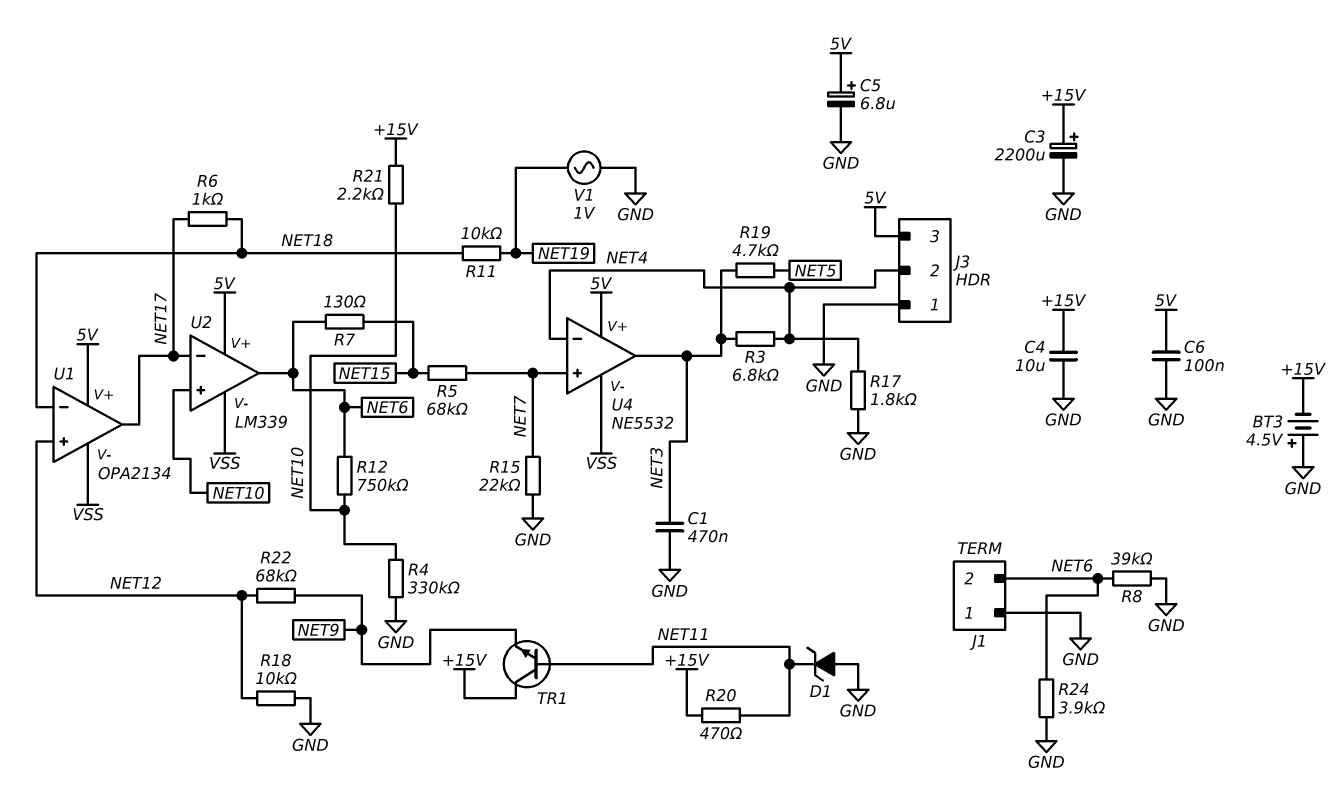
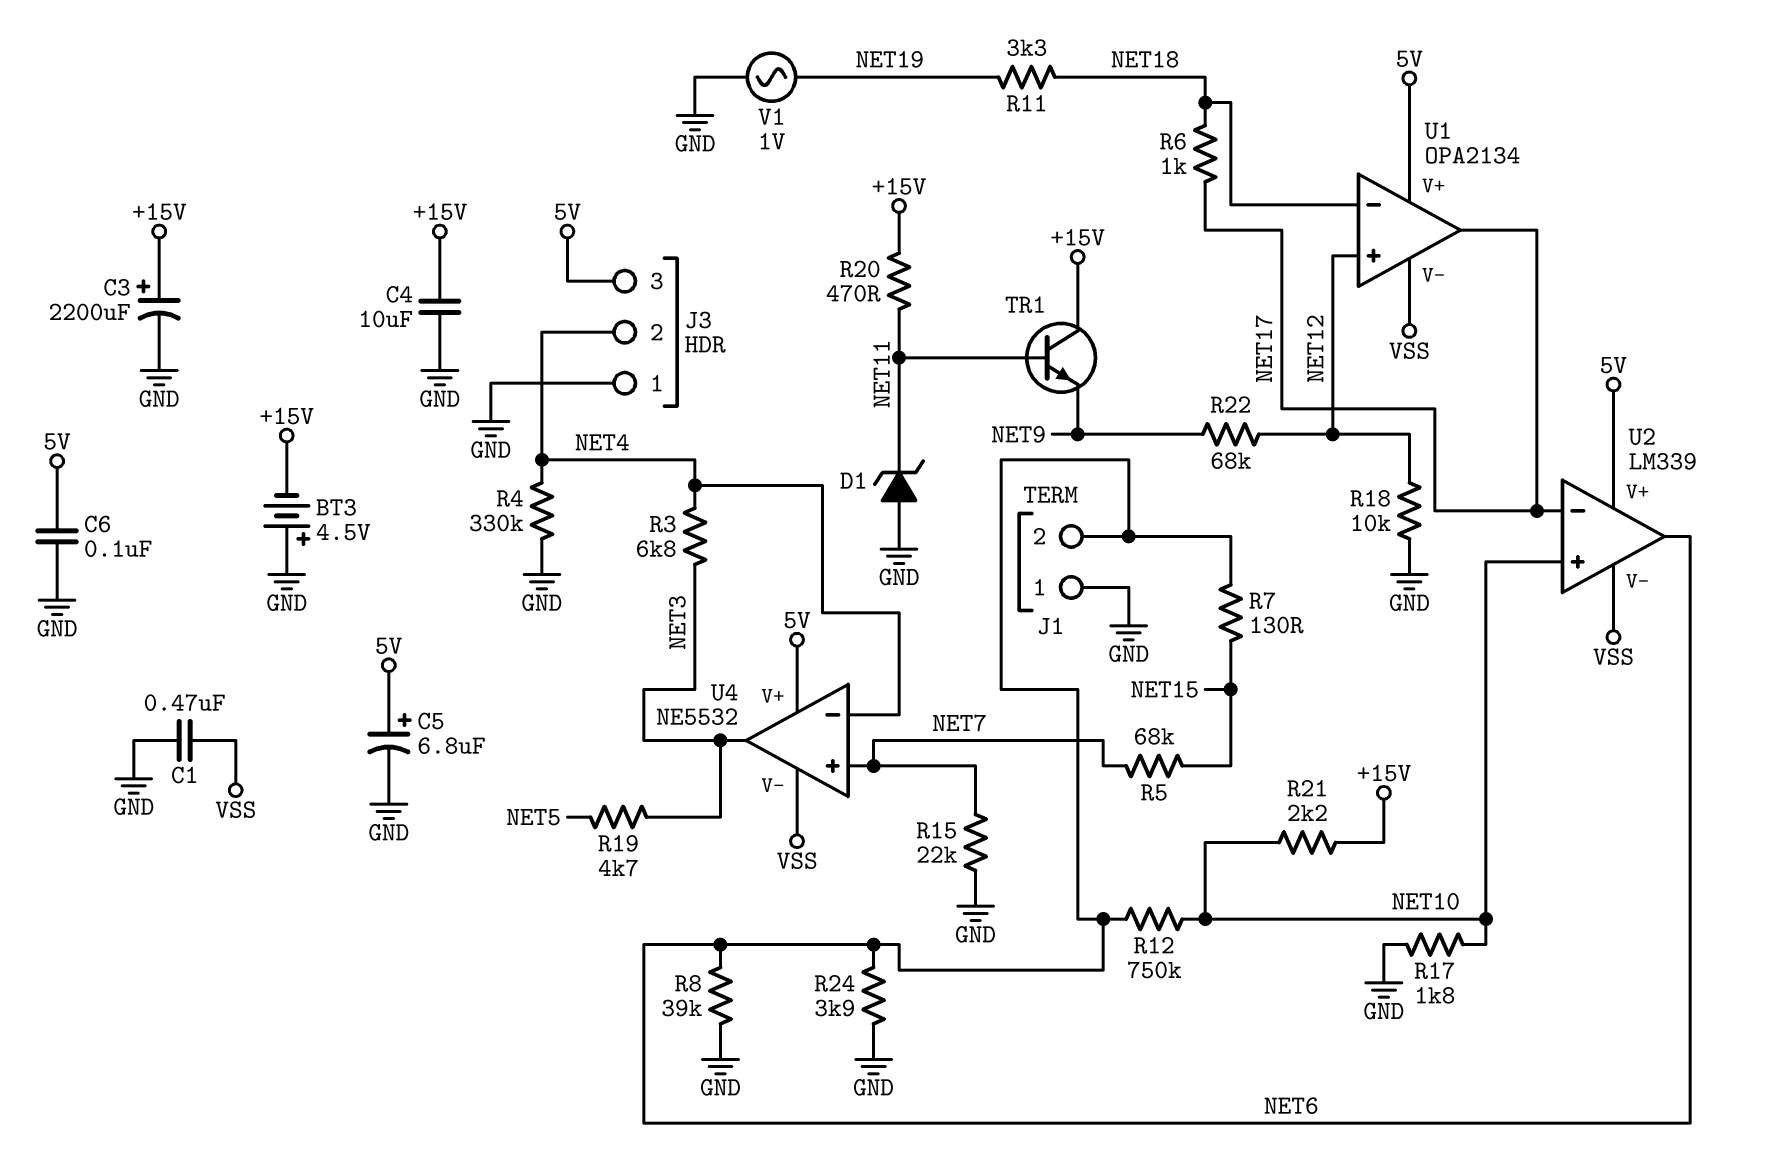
C1: 470nF (GND, NET3) -> 470nF (GND, VSS)
R4: 330k (GND, NET10) -> 330k (GND, NET4)
R11: 10k (NET18, NET19) -> 3.3k (NET18, NET19)
R17: 1.8k (GND, NET4) -> 1.8k (GND, NET10)

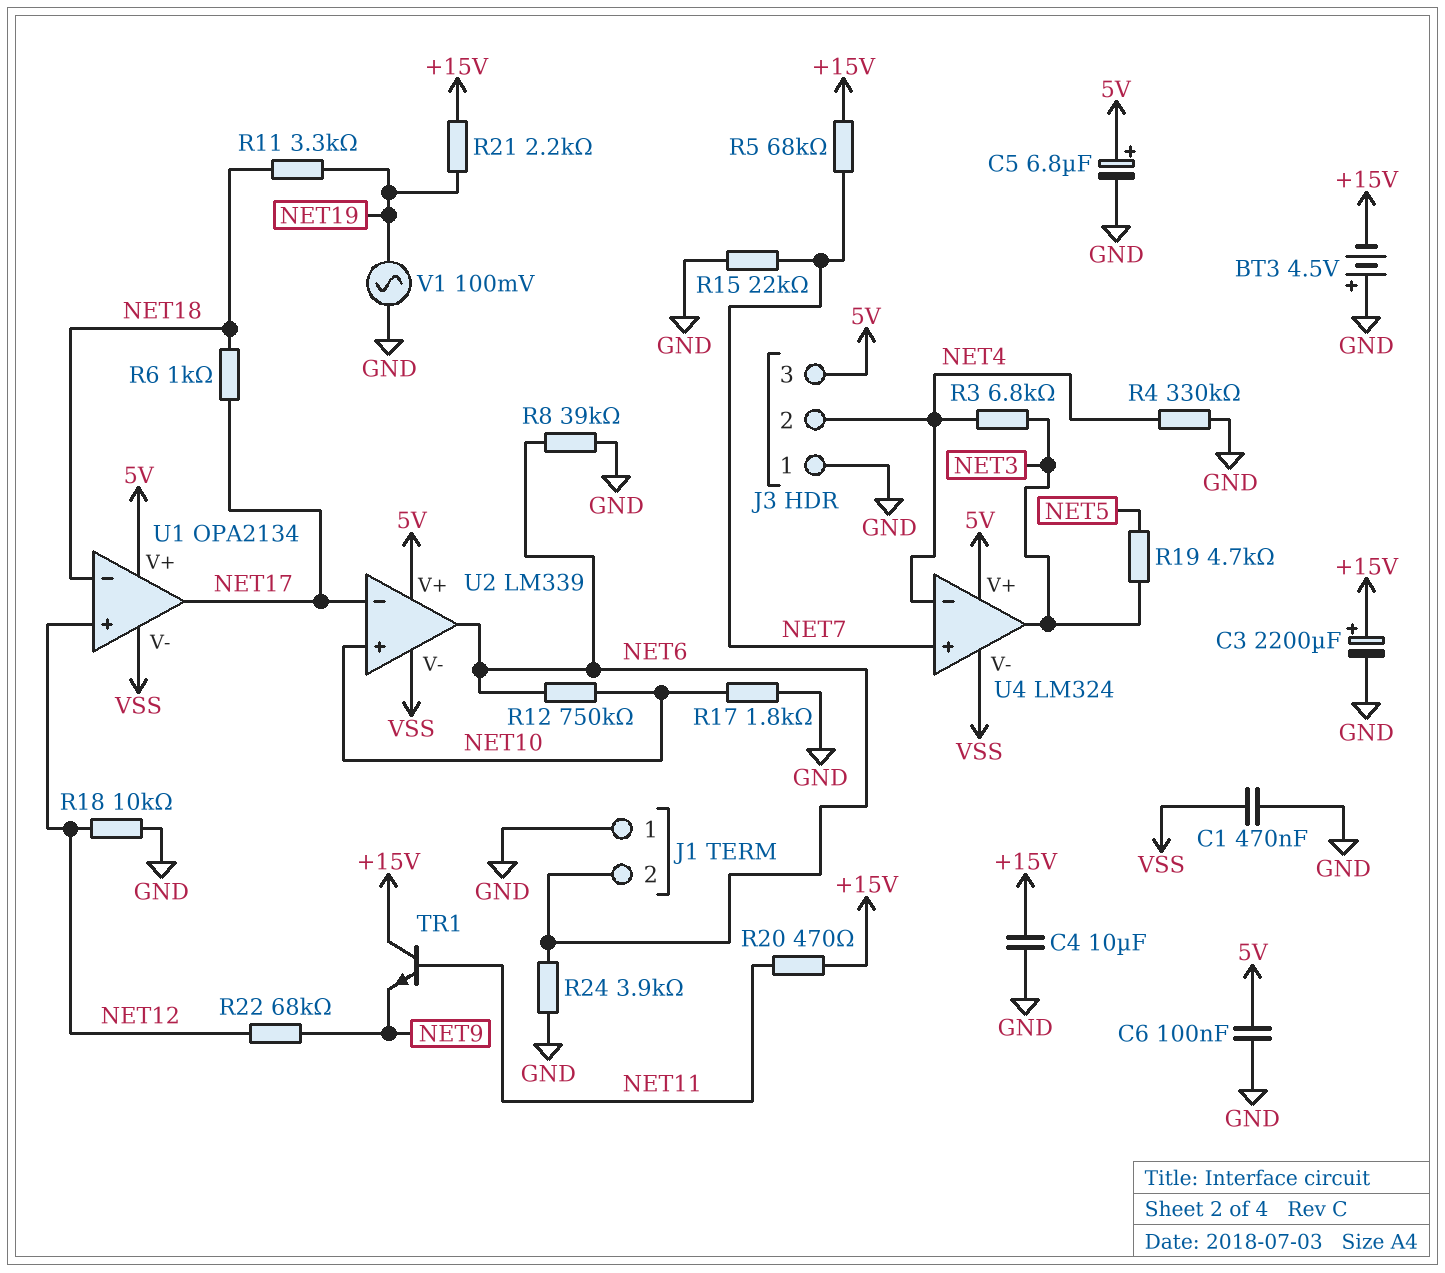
D1: zener (A GND, K NET11) -> none
R5: 68k (NET7, NET15) -> 68k (+15V, NET7)
R7: 130 (NET6, NET15) -> none
R21: 2.2k (+15V, NET10) -> 2.2k (+15V, NET19)
U4: NE5532 -> LM324
V1: AC 1V (GND, NET19) -> AC 100mV (GND, NET19)

